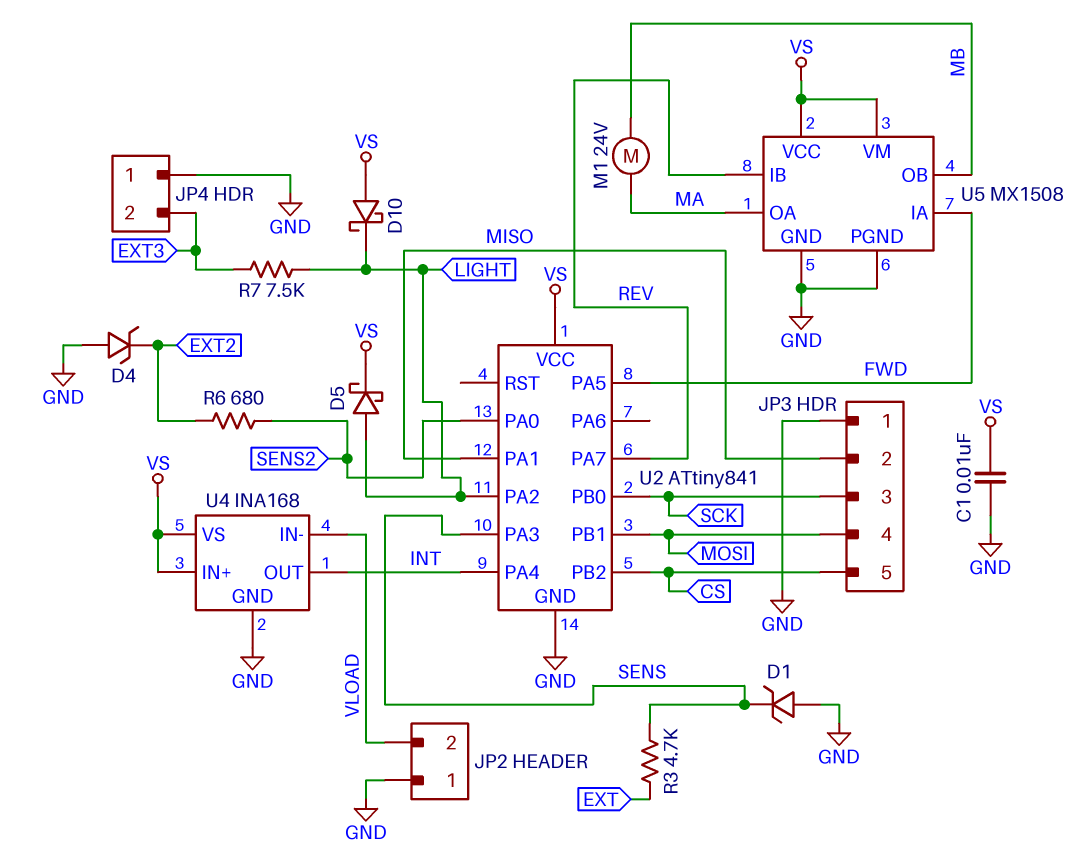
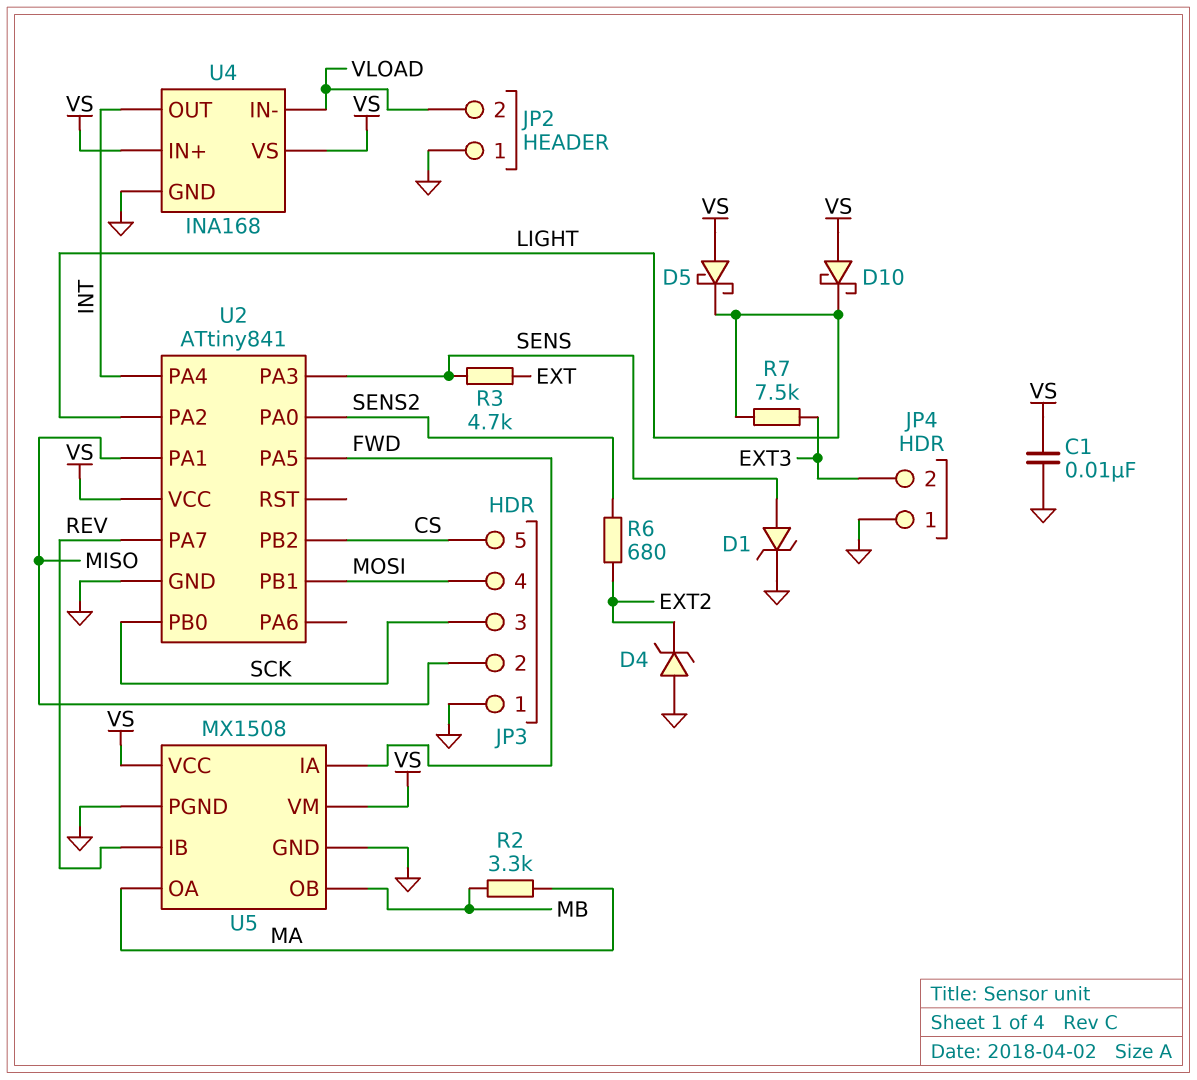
D1: zener (A GND, K SENS) -> zener (A SENS, K GND)
D5: schottky (A LIGHT, K VS) -> schottky (A VS, K LIGHT)
M1: motor 24V (MA, MB) -> none
R2: none -> 3.3k (MA, MB)

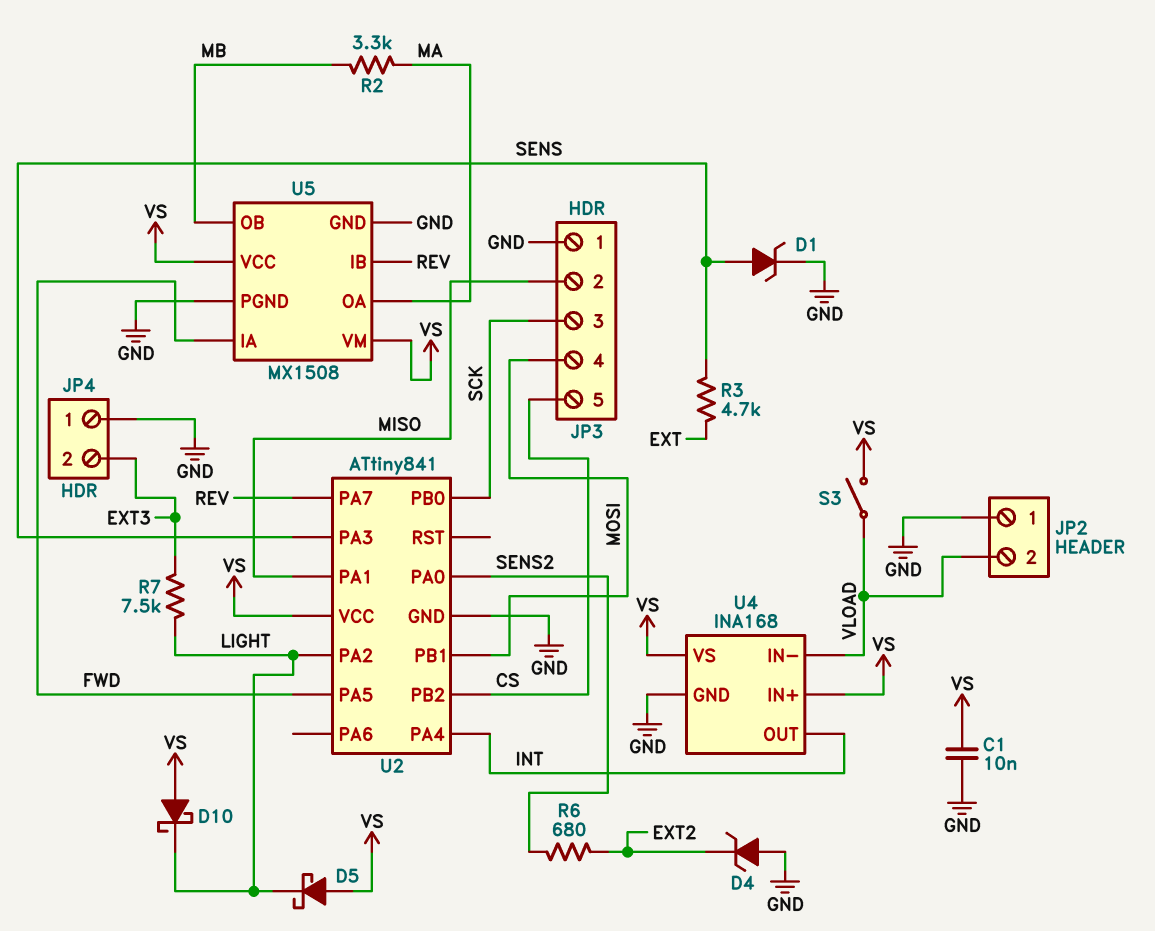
S3: none -> switch (VLOAD, VS)

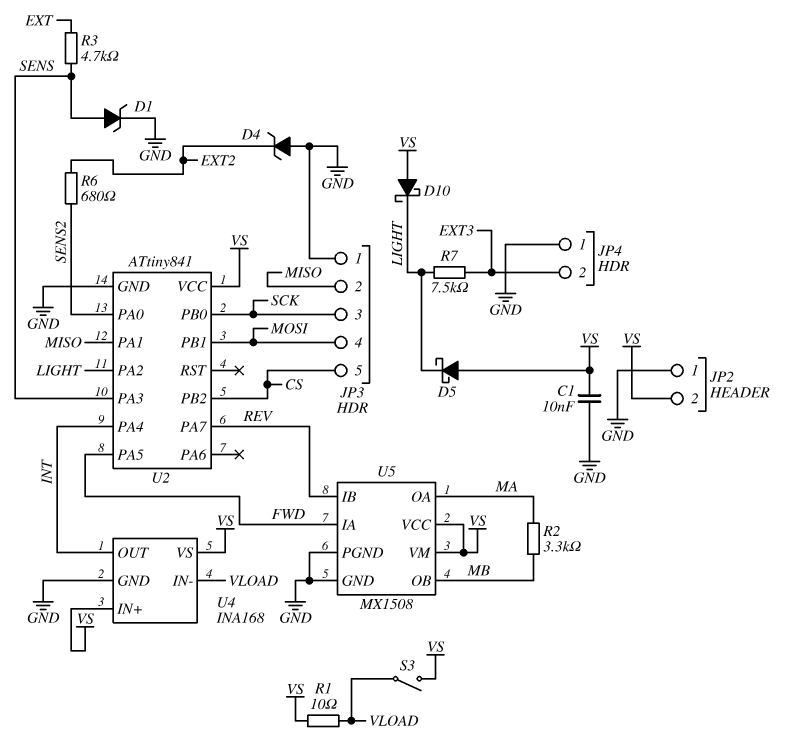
JP2 pin 2: VLOAD -> VS
R1: none -> 10 (VLOAD, VS)

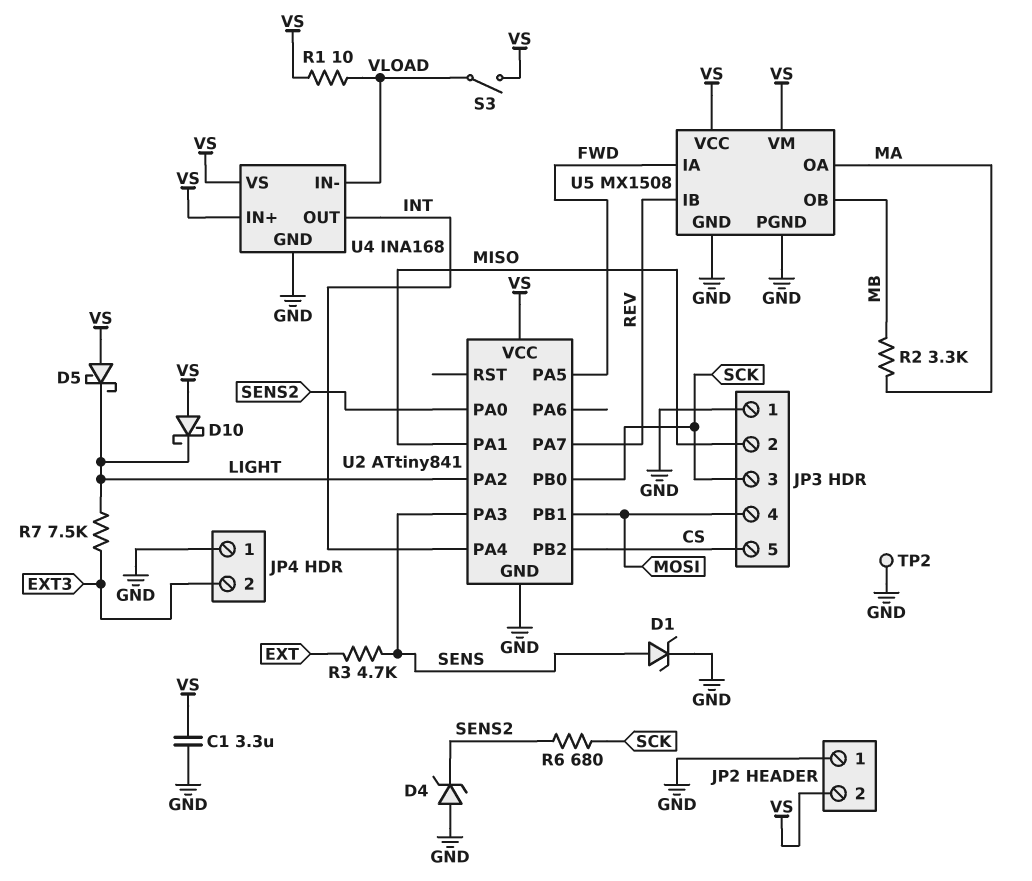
C1: 10nF (GND, VS) -> 3.3uF (GND, VS)
D4: zener (A GND, K EXT2) -> zener (A GND, K SENS2)
R6: 680 (EXT2, SENS2) -> 680 (SCK, SENS2)
TP2: none -> test point (GND)

